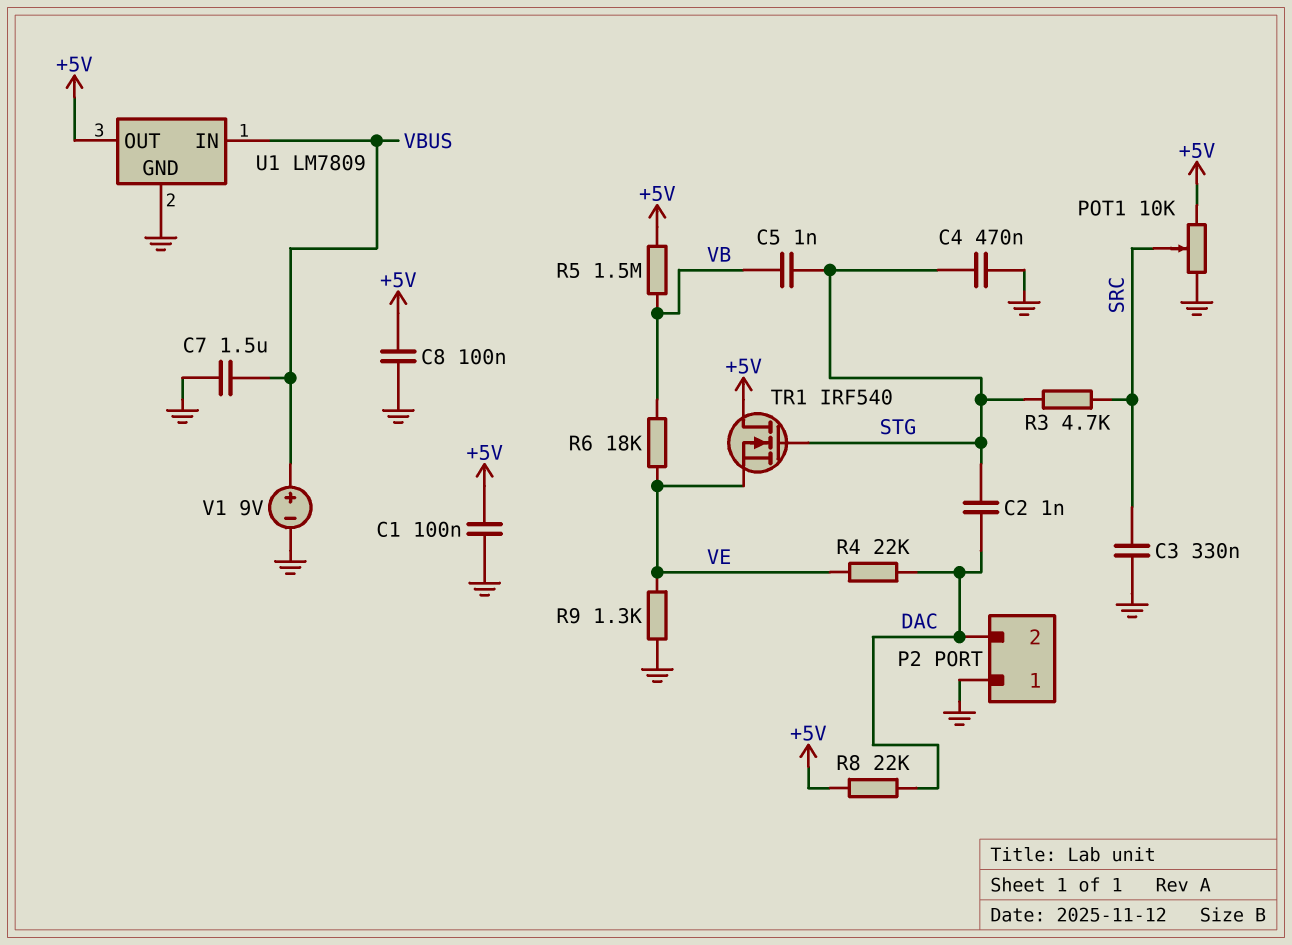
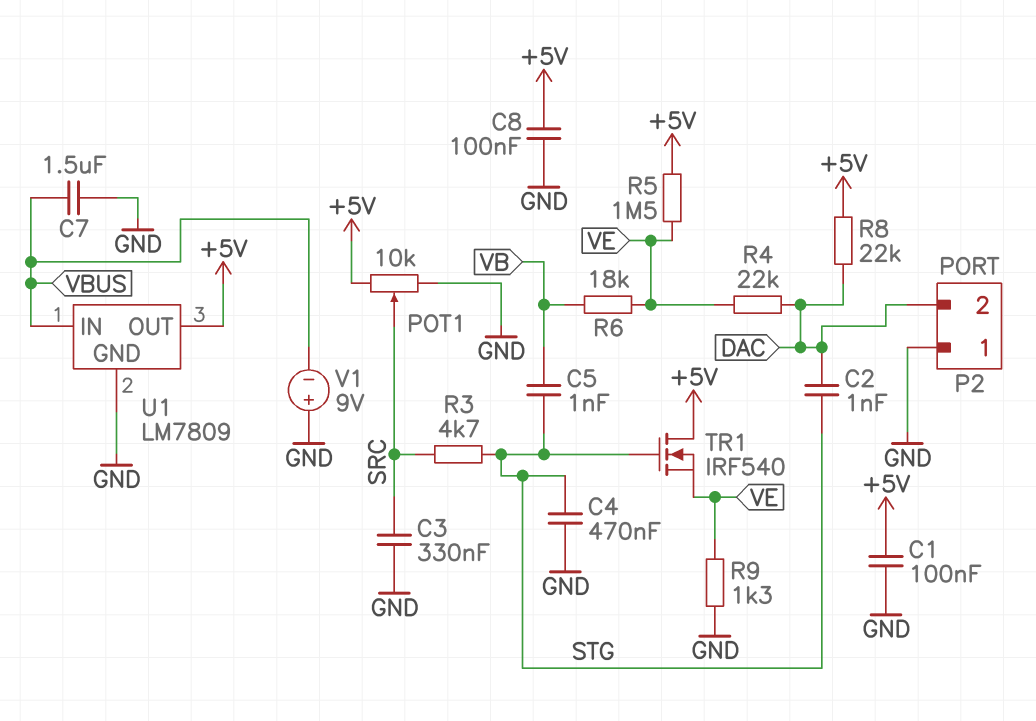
R5: 1.5M (+5V, VB) -> 1.5M (+5V, VE)
V1: 9V (plus VBUS, minus GND) -> 9V (plus GND, minus VBUS)

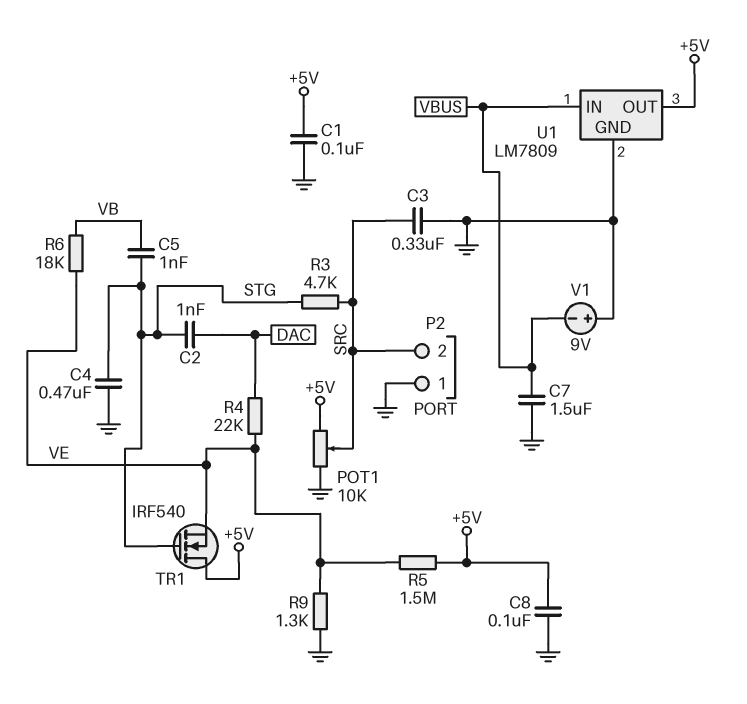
P2 pin 2: DAC -> SRC
R8: 22k (+5V, DAC) -> none

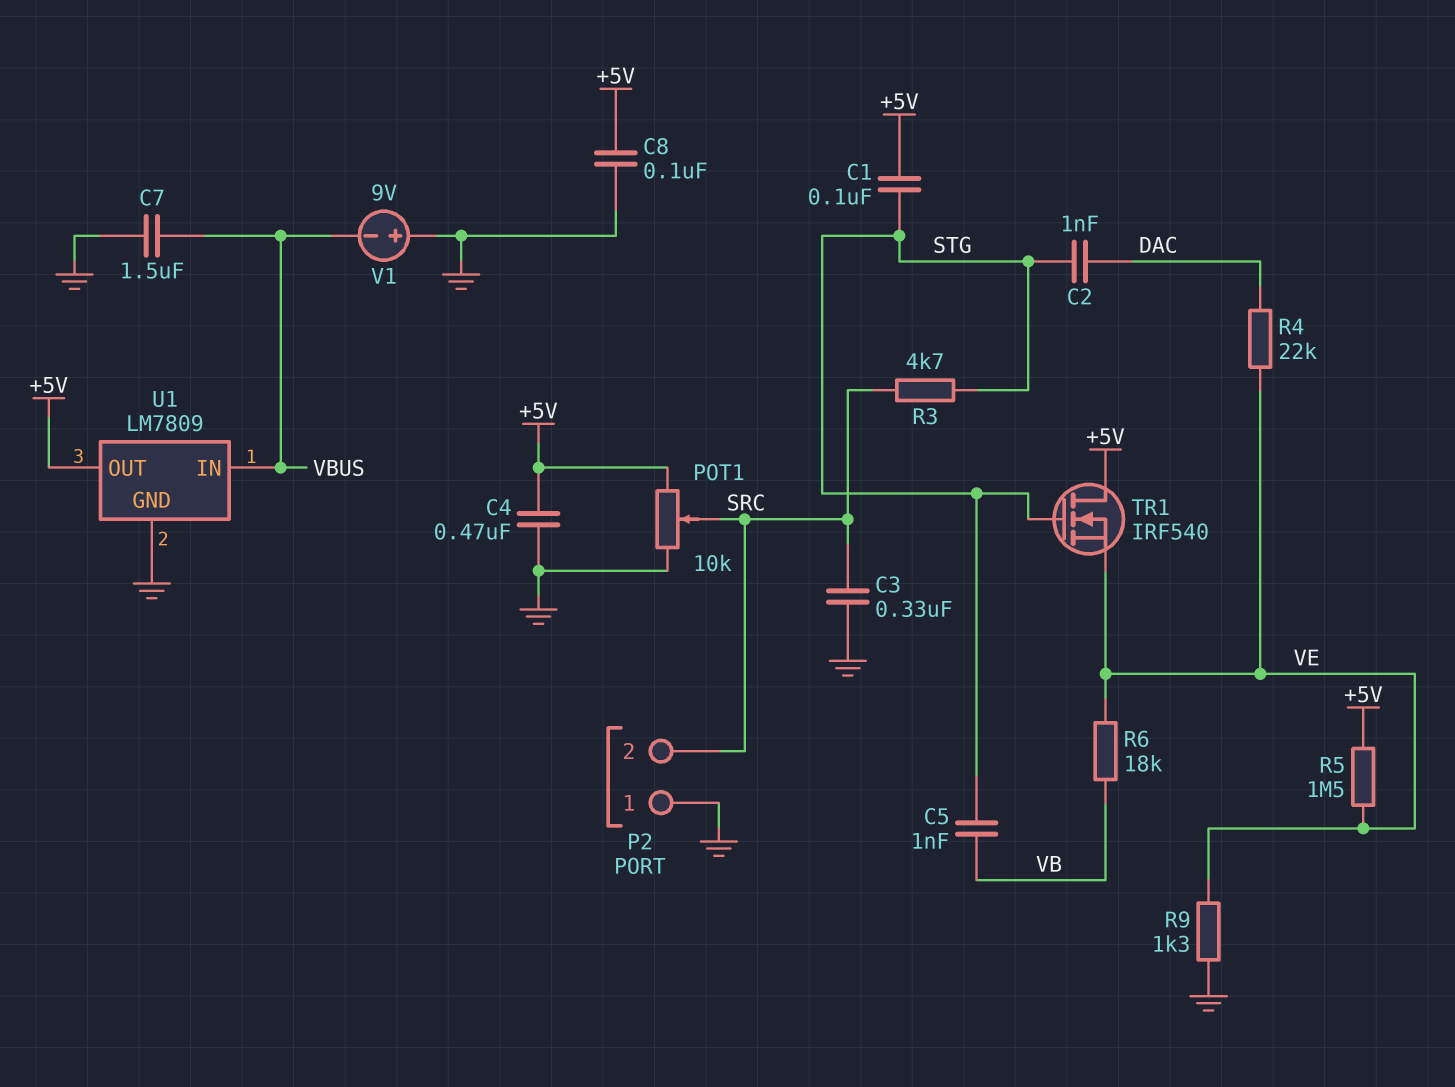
C1: 100nF (+5V, GND) -> 100nF (+5V, STG)
C4: 470nF (GND, STG) -> 470nF (+5V, GND)

